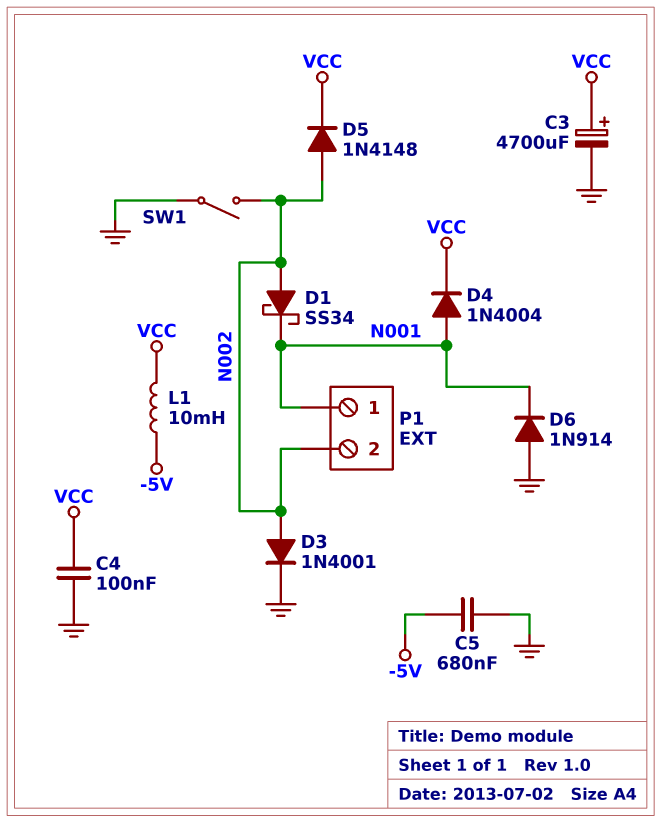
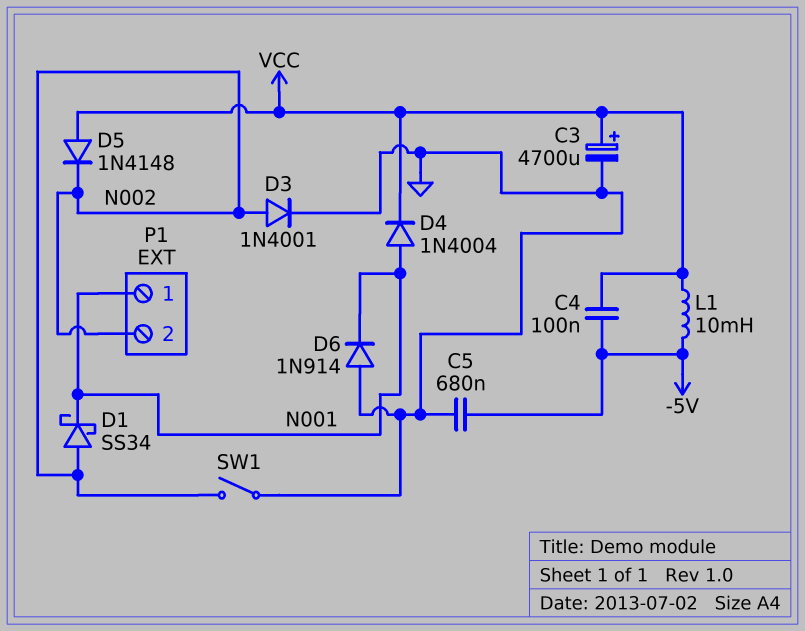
C4: 100nF (GND, VCC) -> 100nF (-5V, VCC)
D5: diode 1N4148 (A N002, K VCC) -> diode 1N4148 (A VCC, K N002)

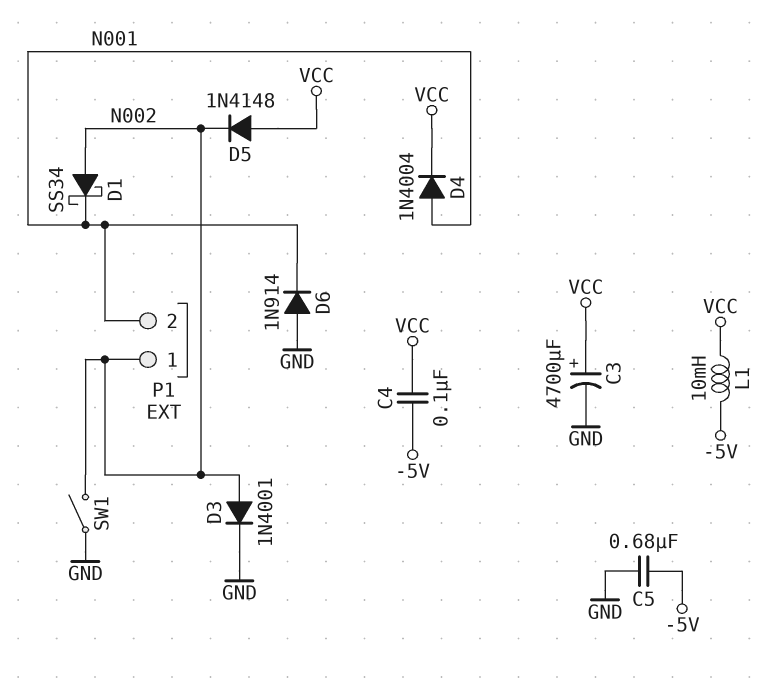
P1 pin 1: N001 -> N002
P1 pin 2: N002 -> N001

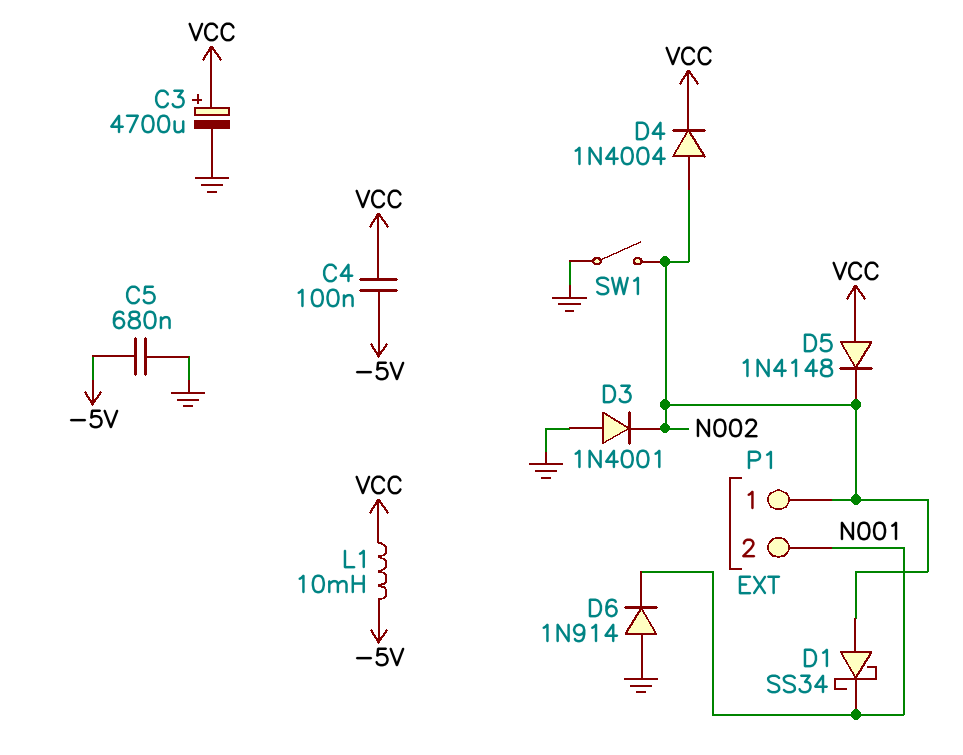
D3: diode 1N4001 (A N002, K GND) -> diode 1N4001 (A GND, K N002)
D4: diode 1N4004 (A N001, K VCC) -> diode 1N4004 (A N002, K VCC)

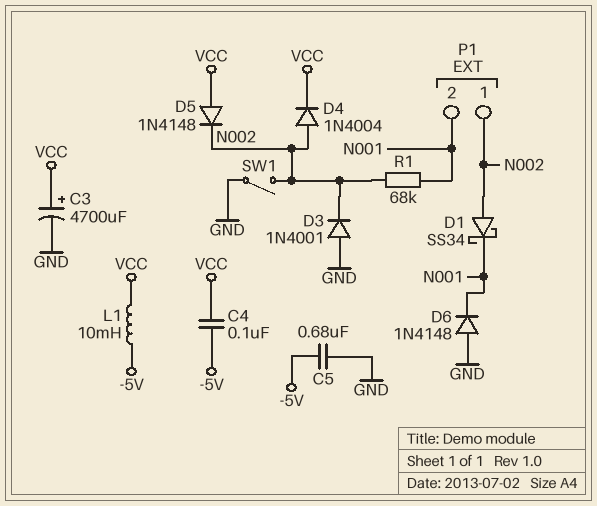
D6: diode 1N914 (A GND, K N001) -> diode 1N4148 (A GND, K N001)
R1: none -> 68k (N001, N002)

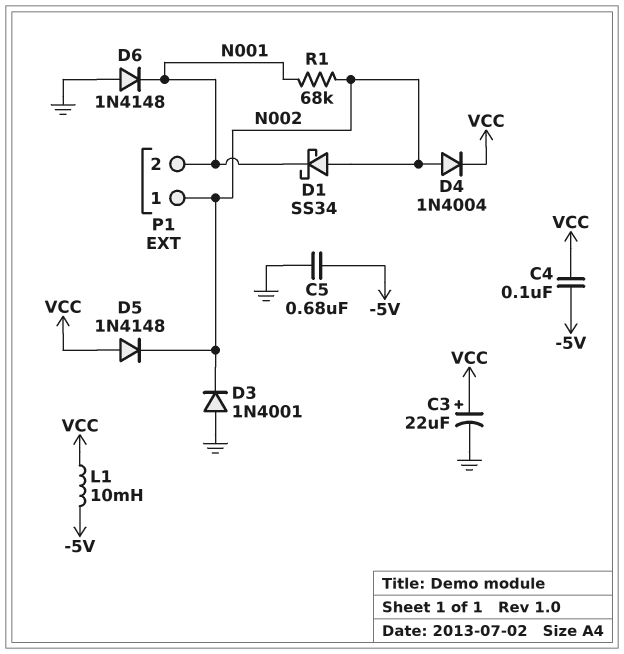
C3: 4700uF (plus VCC, minus GND) -> 22uF (plus VCC, minus GND)
SW1: switch (GND, N002) -> none

